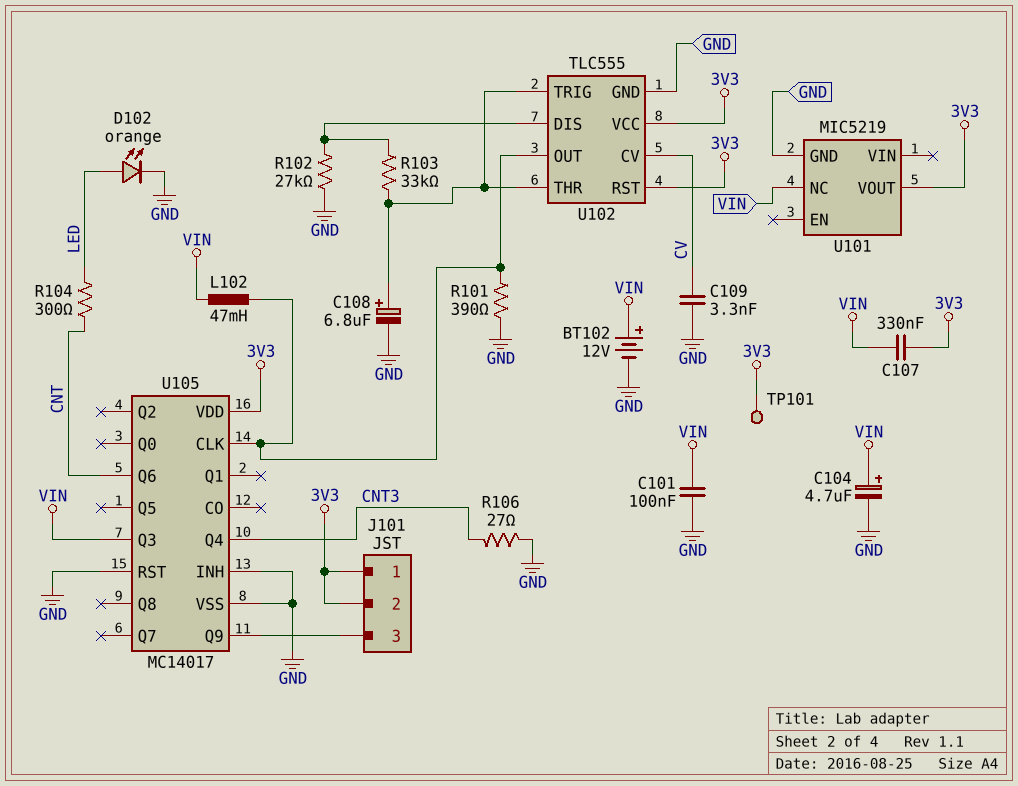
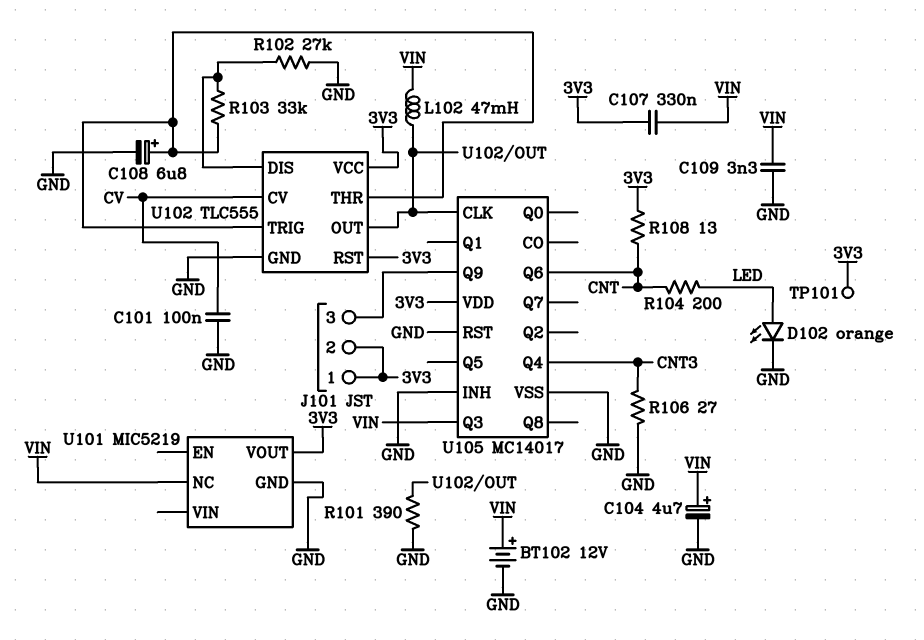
C101: 100nF (GND, VIN) -> 100nF (CV, GND)
C109: 3.3nF (CV, GND) -> 3.3nF (GND, VIN)
R104: 300 (CNT, LED) -> 200 (CNT, LED)
R108: none -> 13 (3V3, CNT)

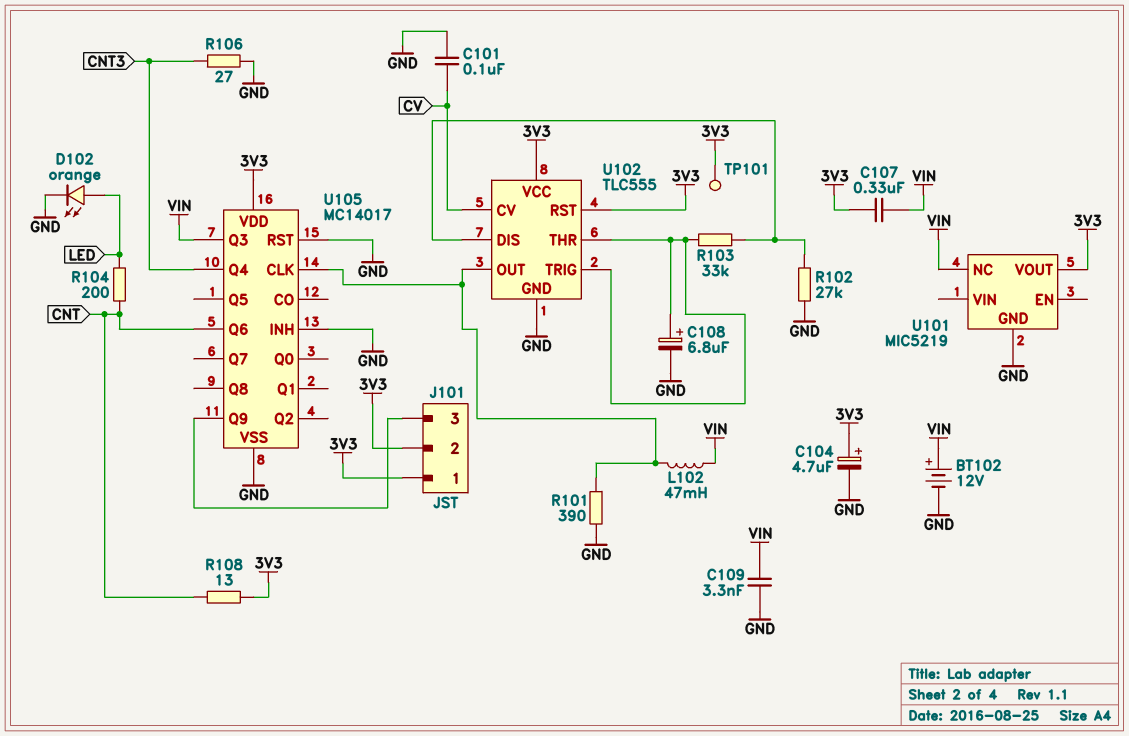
C104: 4.7uF (plus VIN, minus GND) -> 4.7uF (plus 3V3, minus GND)

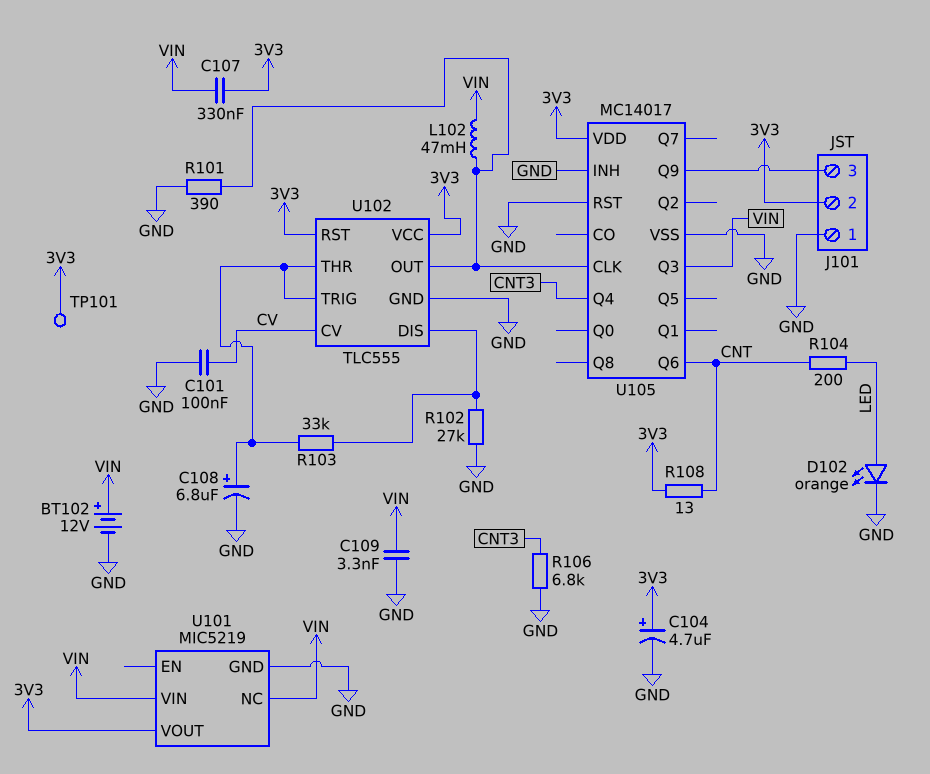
J101 pin 1: 3V3 -> GND
R106: 27 (CNT3, GND) -> 6.8k (CNT3, GND)
U101 pin VIN: none -> VIN

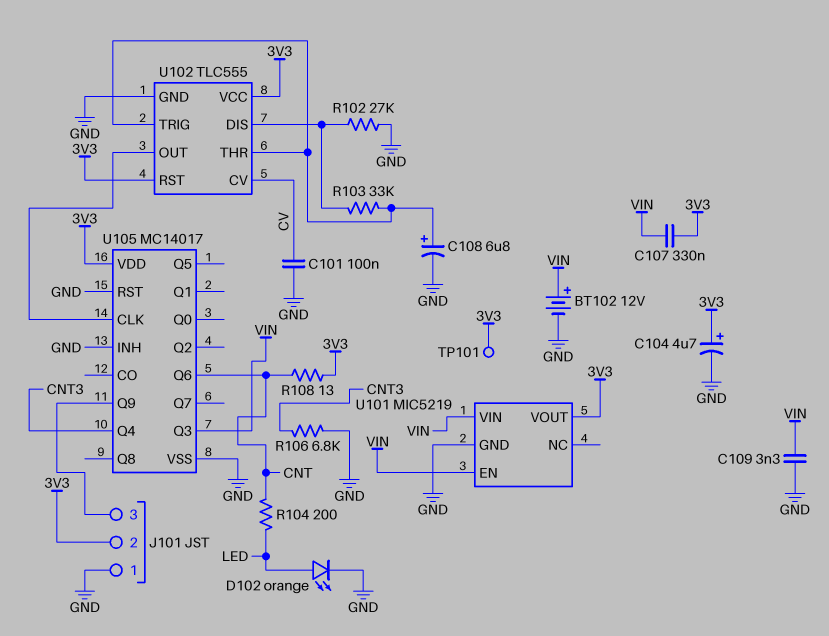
L102: 47mH (U102/OUT, VIN) -> none
R101: 390 (GND, U102/OUT) -> none
U101 pin EN: none -> VIN
U101 pin NC: VIN -> none

